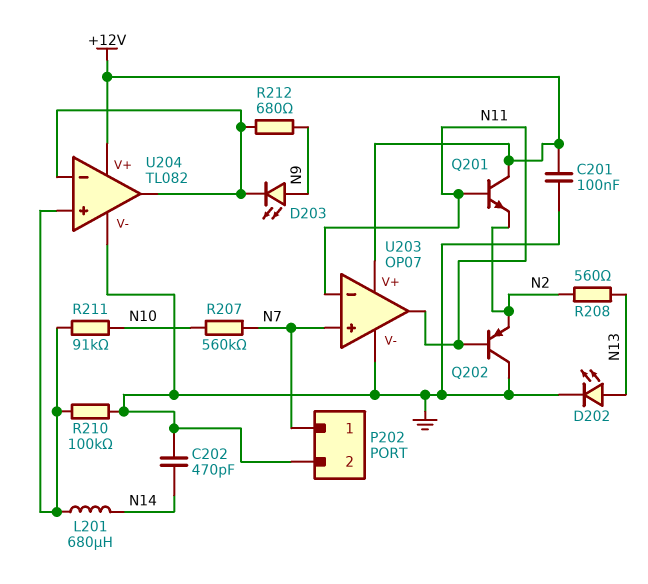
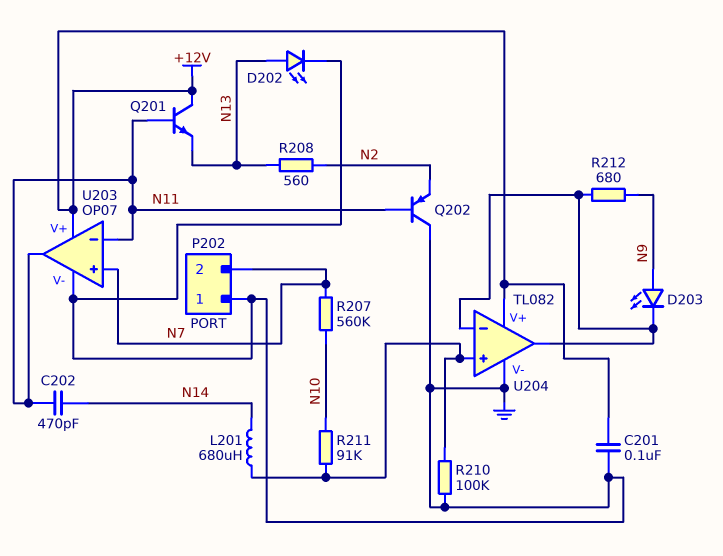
C202: 470pF (GND, N14) -> 470pF (N11, N14)
P202 pin 1: N7 -> GND
P202 pin 2: GND -> N7
Q201: NPN (B N11, C +12V, E N2) -> NPN (B N11, C +12V, E N13)

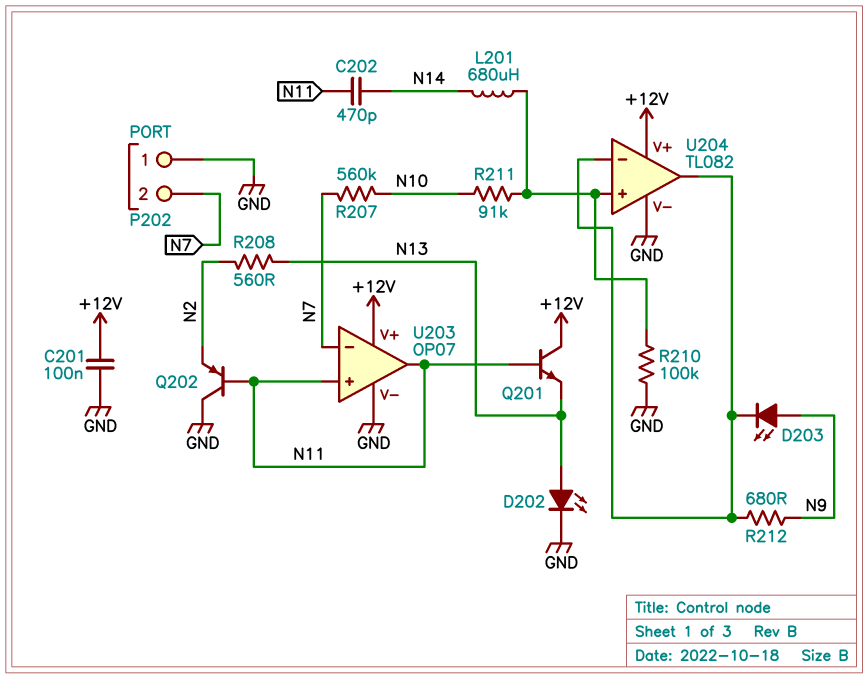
U203 pin in+: N7 -> N11
U203 pin in-: N11 -> N7

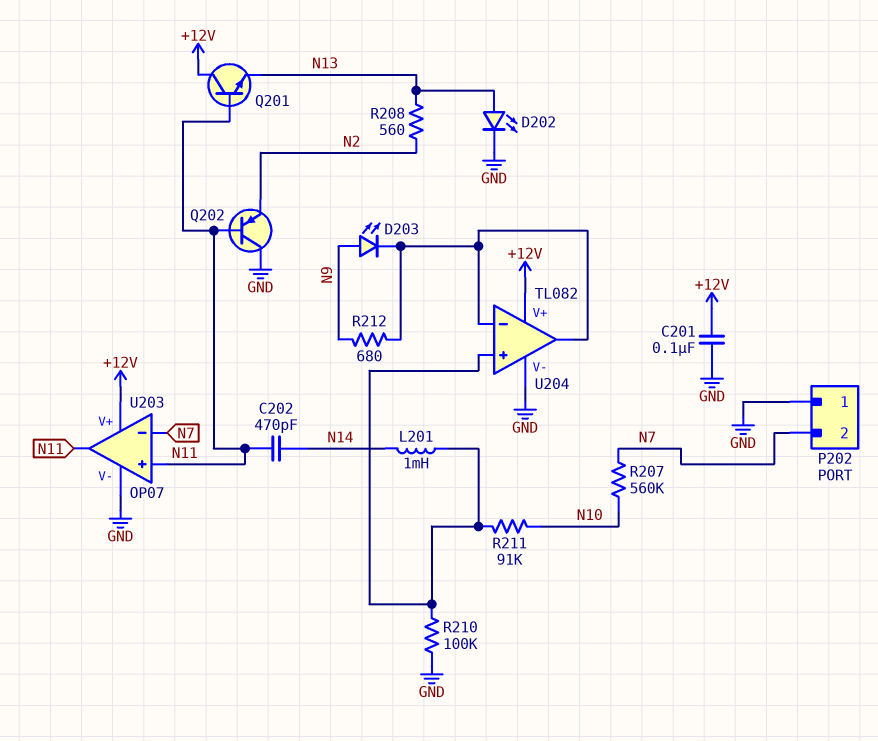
L201: 680uH (N14, U204/in+) -> 1mH (N14, U204/in+)

